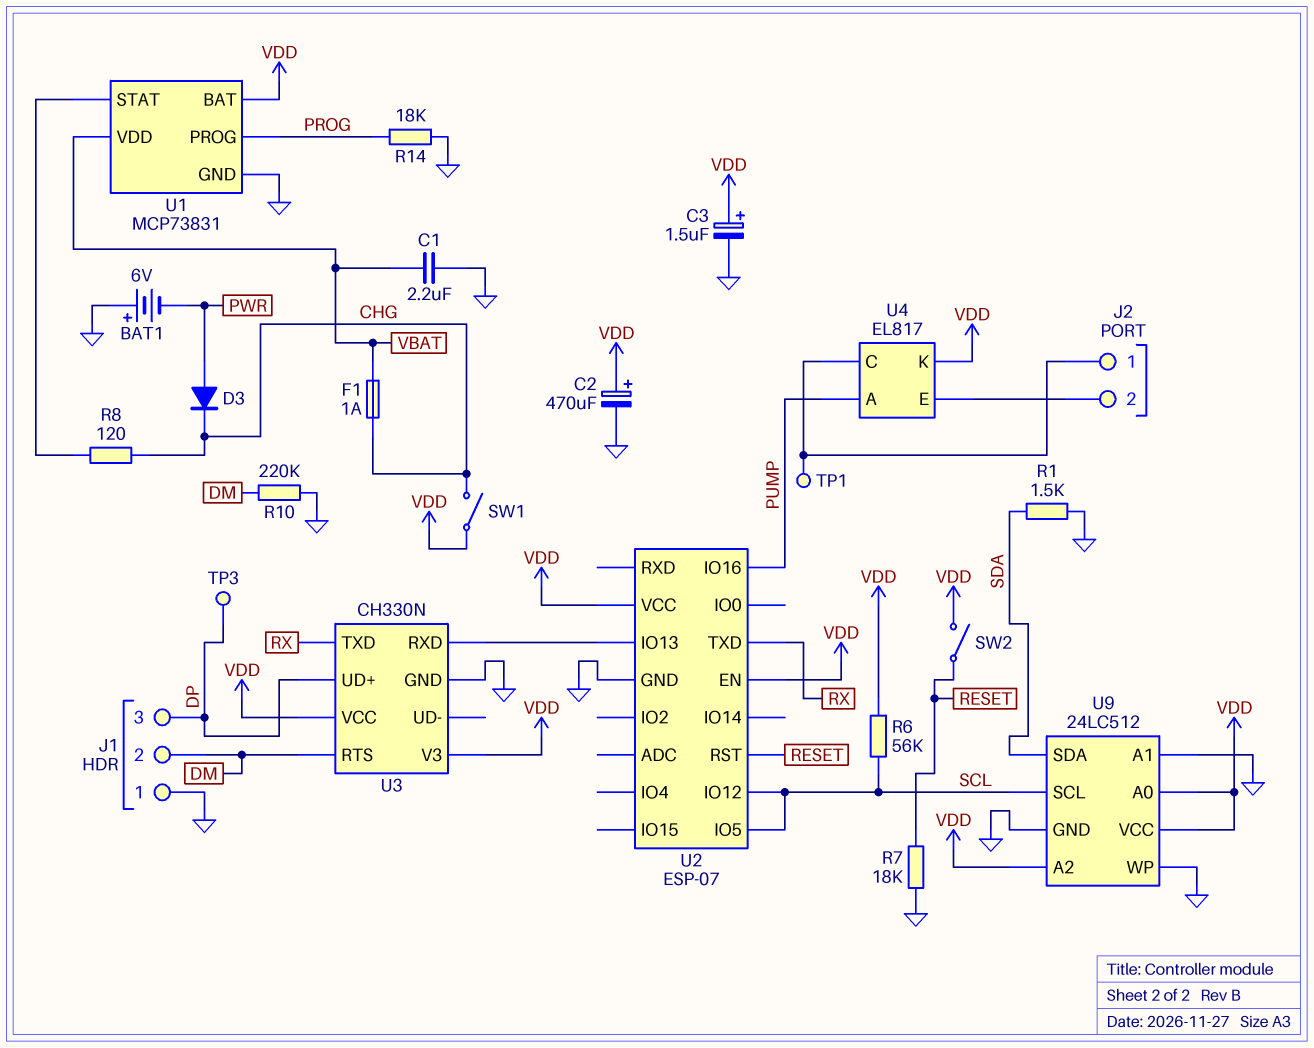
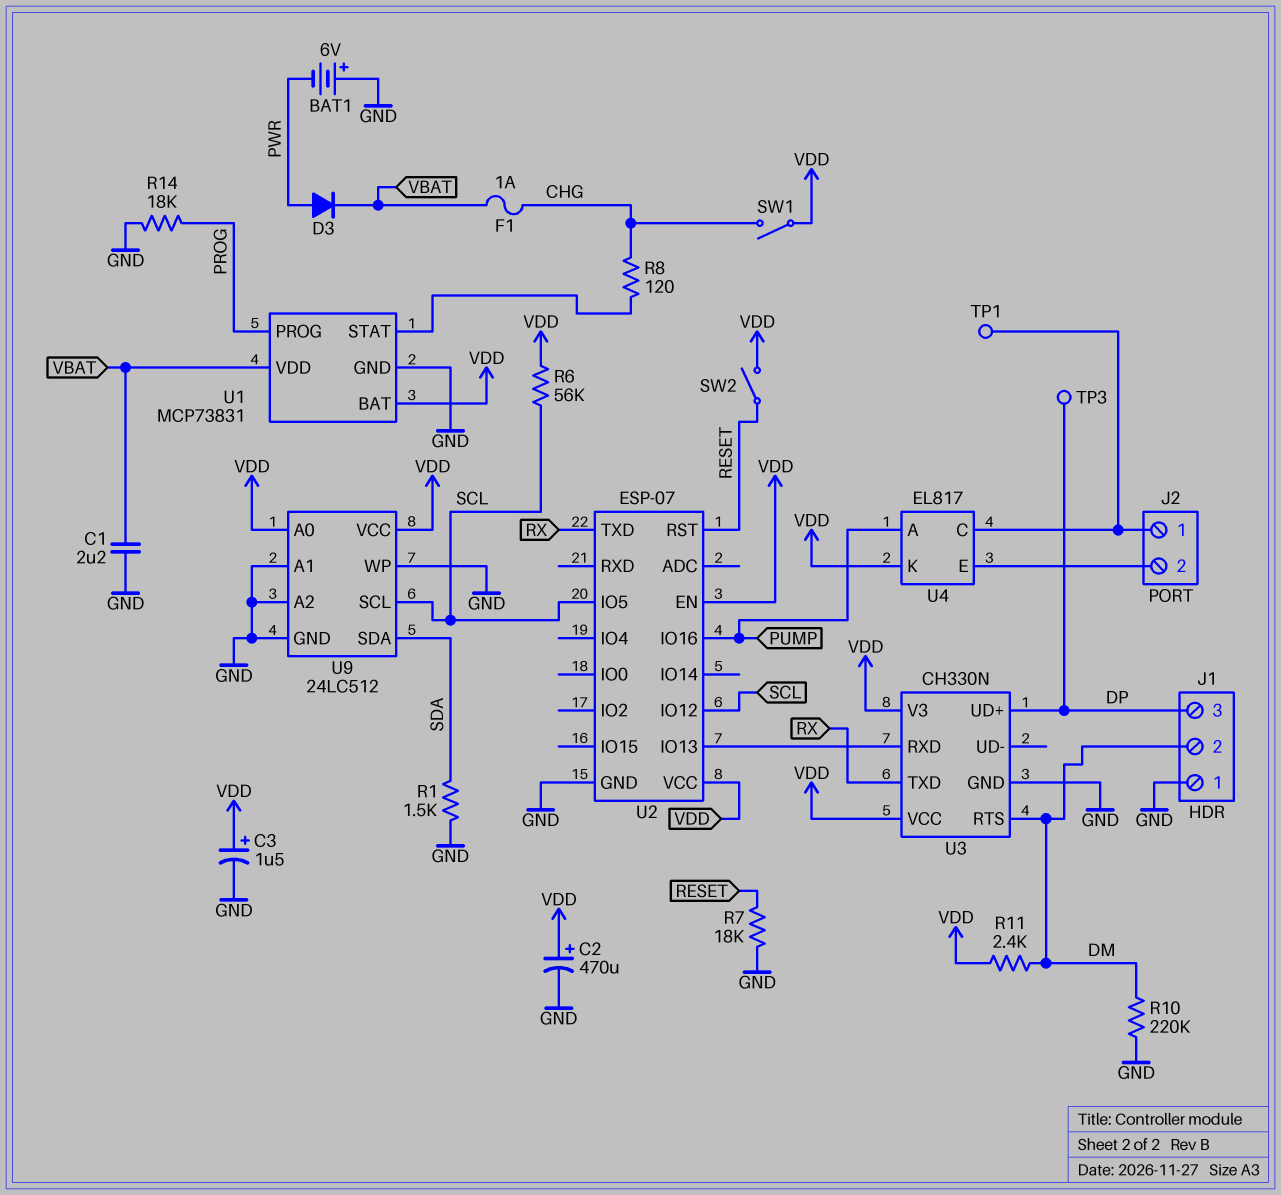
D3: diode (A PWR, K CHG) -> diode (A PWR, K VBAT)
R11: none -> 2.4k (DM, VDD)
U9 pin A2: VDD -> GND

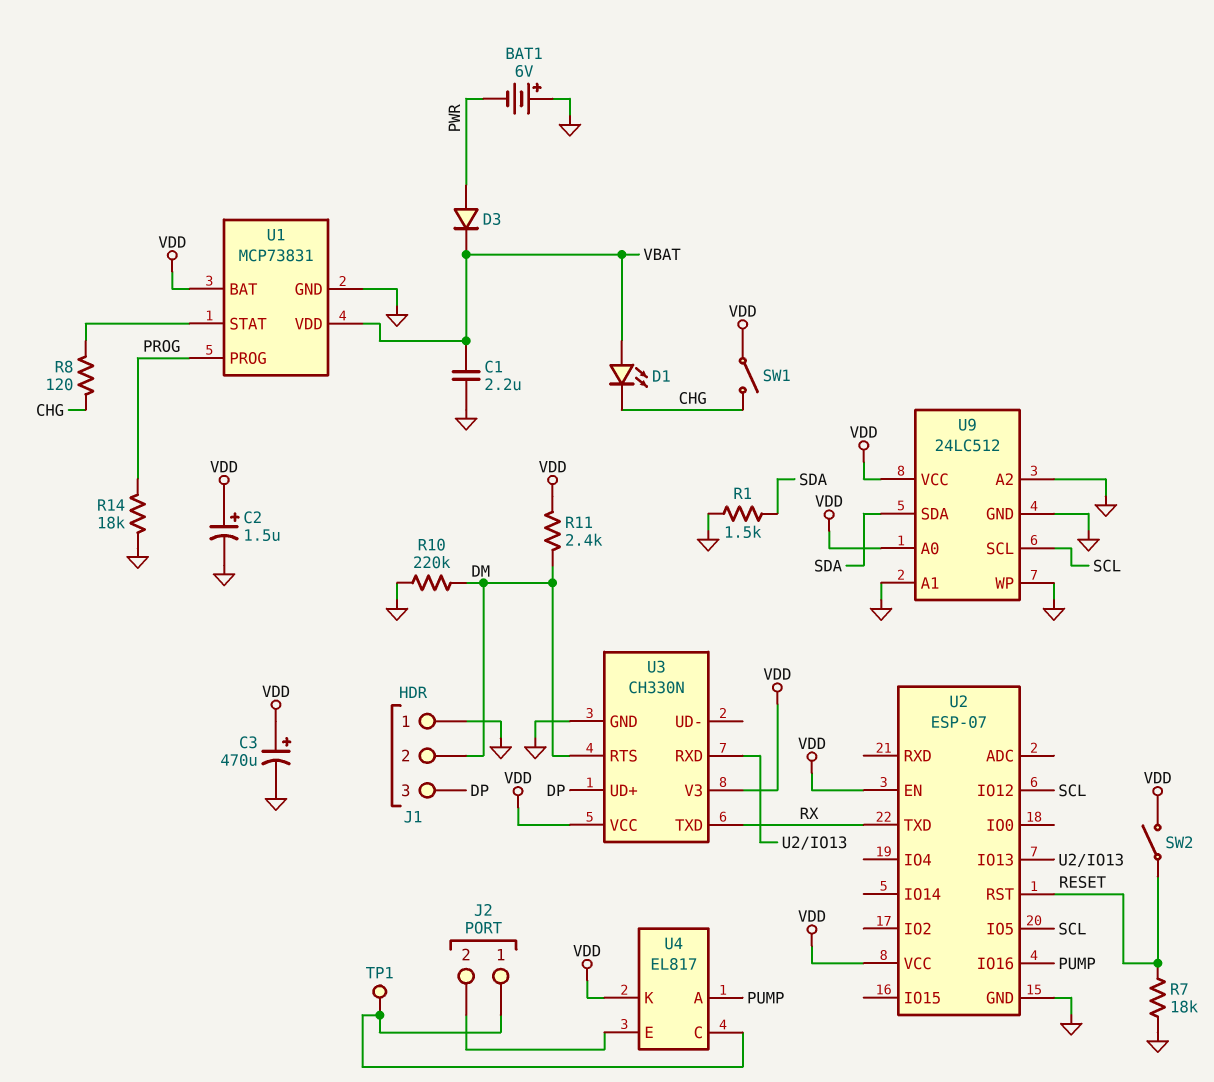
C2: 470uF (plus VDD, minus GND) -> 1.5uF (plus VDD, minus GND)
C3: 1.5uF (plus VDD, minus GND) -> 470uF (plus VDD, minus GND)
D1: none -> LED (A VBAT, K CHG)
F1: 1A (CHG, VBAT) -> none
R6: 56k (SCL, VDD) -> none
TP3: test point (DP) -> none

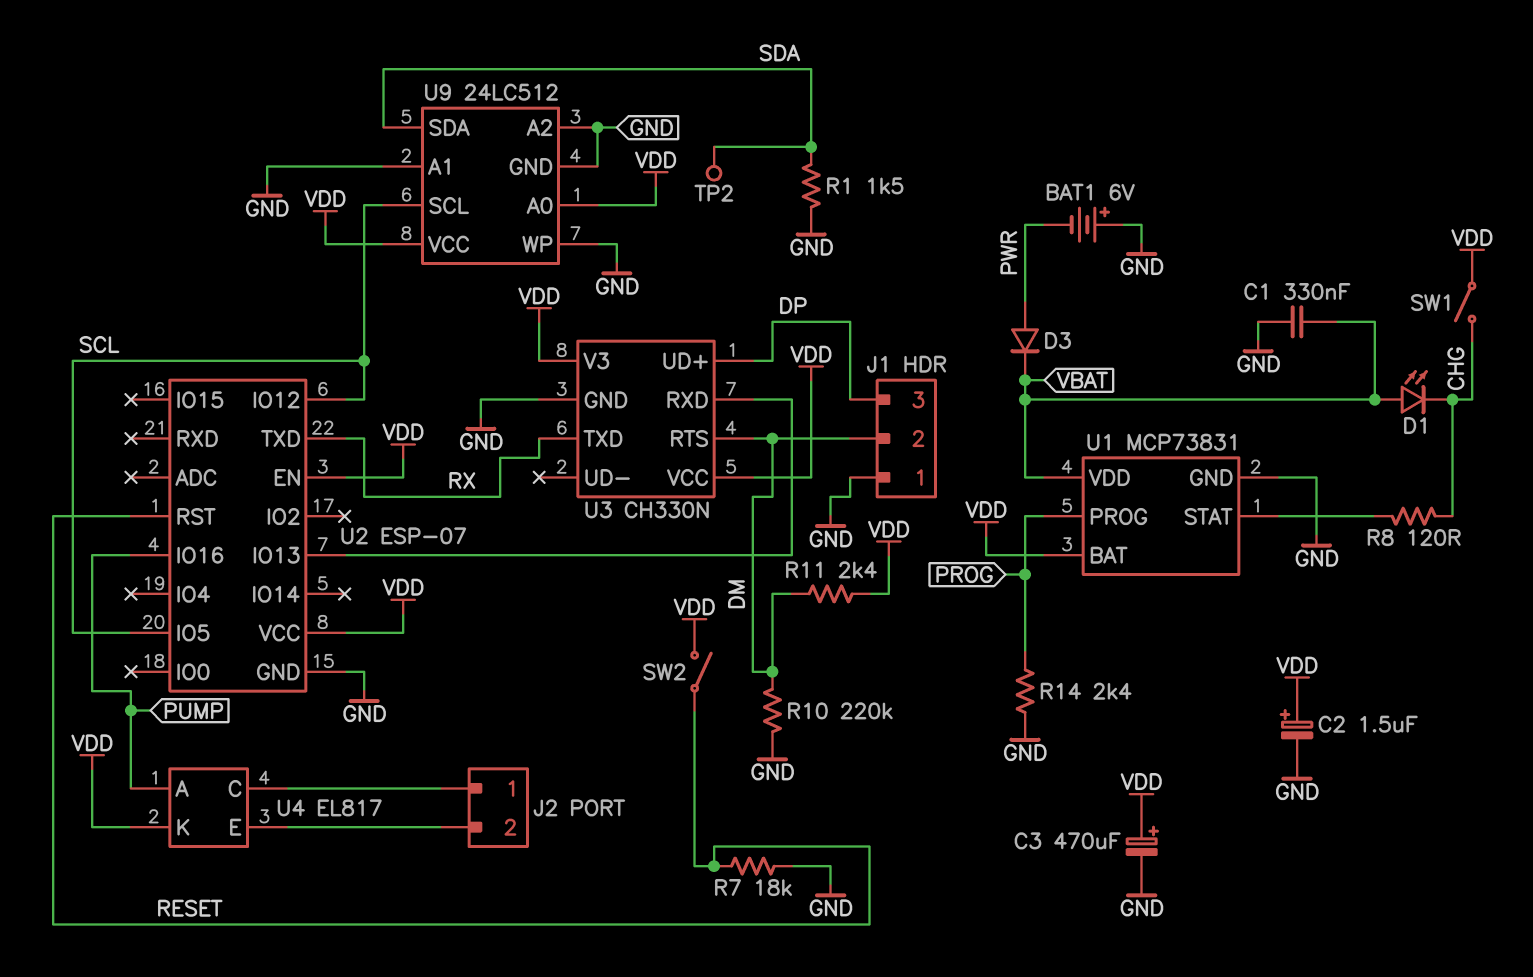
C1: 2.2uF (GND, VBAT) -> 330nF (GND, VBAT)
R14: 18k (GND, PROG) -> 2.4k (GND, PROG)
TP1: test point (J2/1) -> none
TP2: none -> test point (SDA)

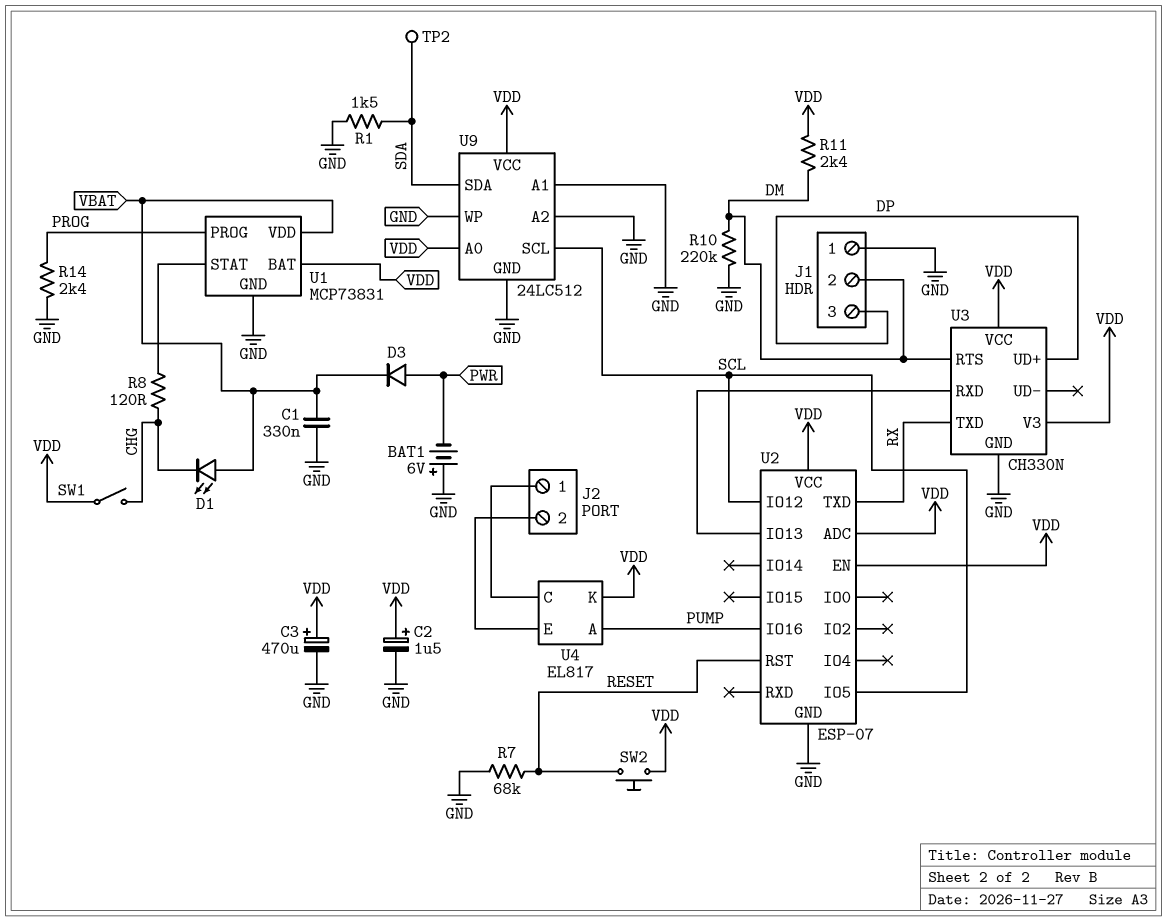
R7: 18k (GND, RESET) -> 68k (GND, RESET)
SW2: switch (RESET, VDD) -> button (RESET, VDD)
U2 pin ADC: none -> VDD

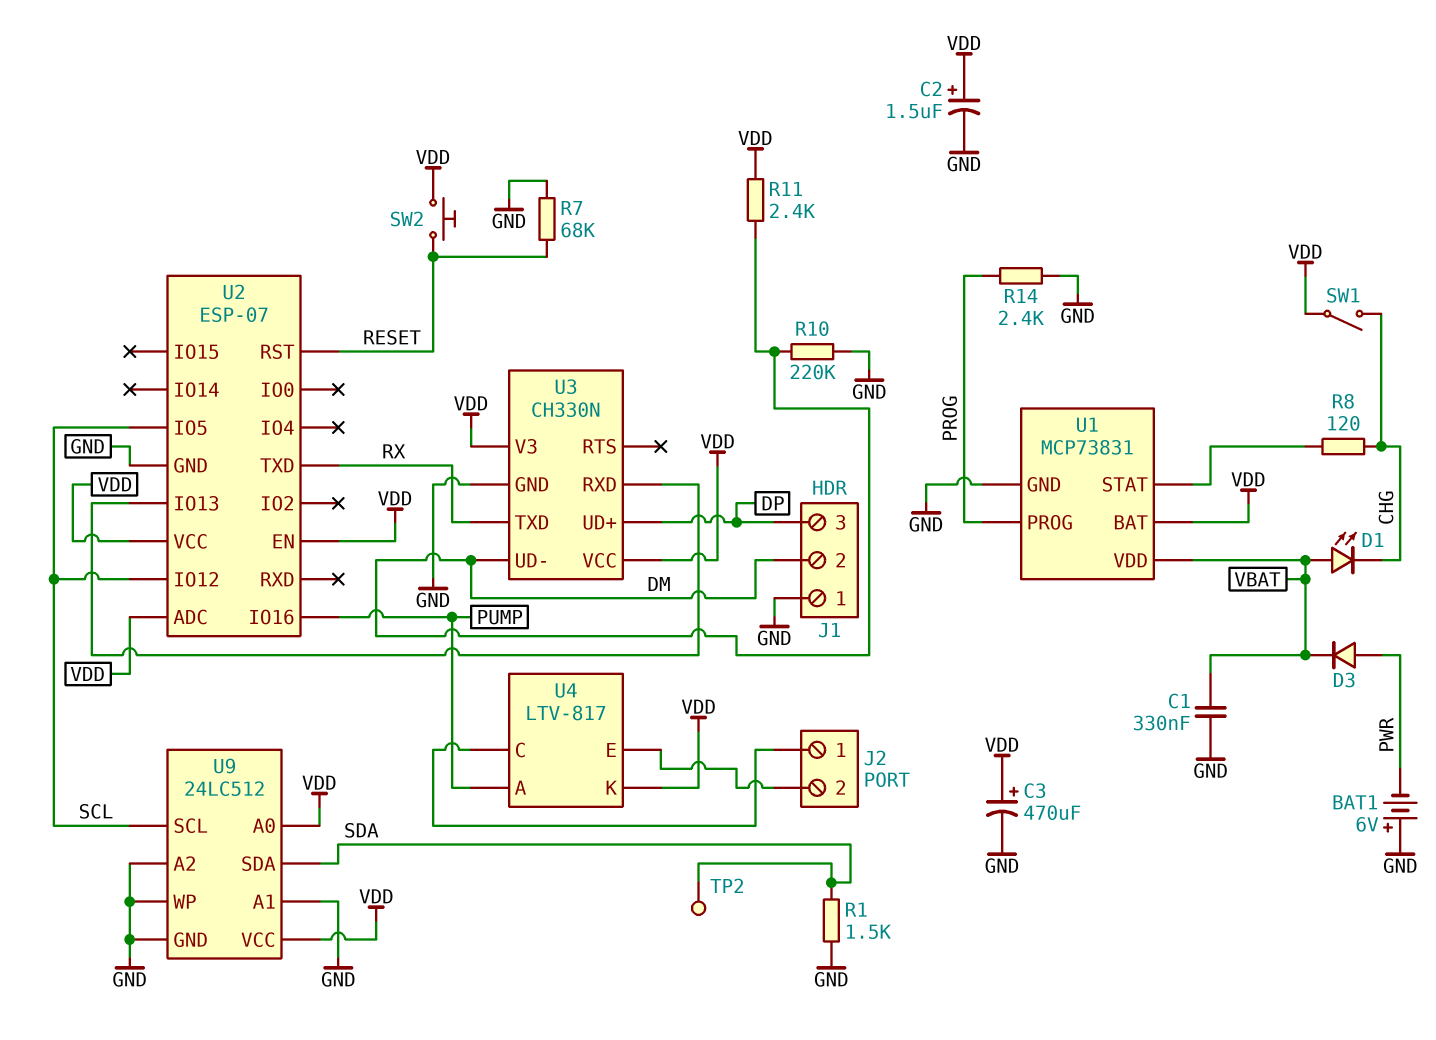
U3 pin RTS: DM -> none
U3 pin UD-: none -> DM
U4: EL817 -> LTV-817

